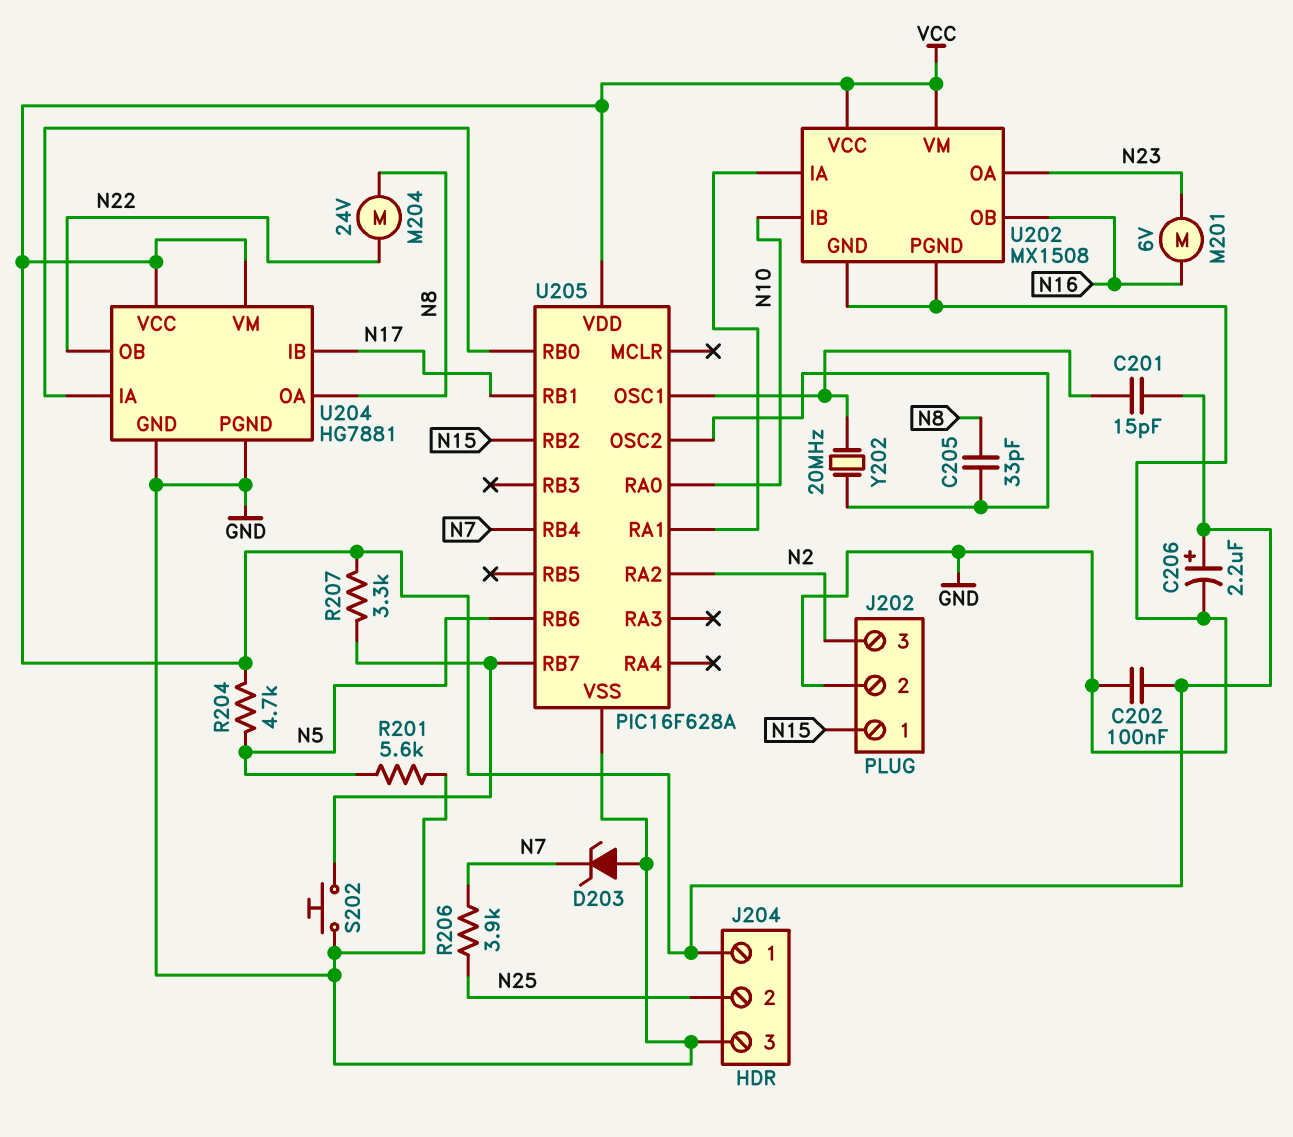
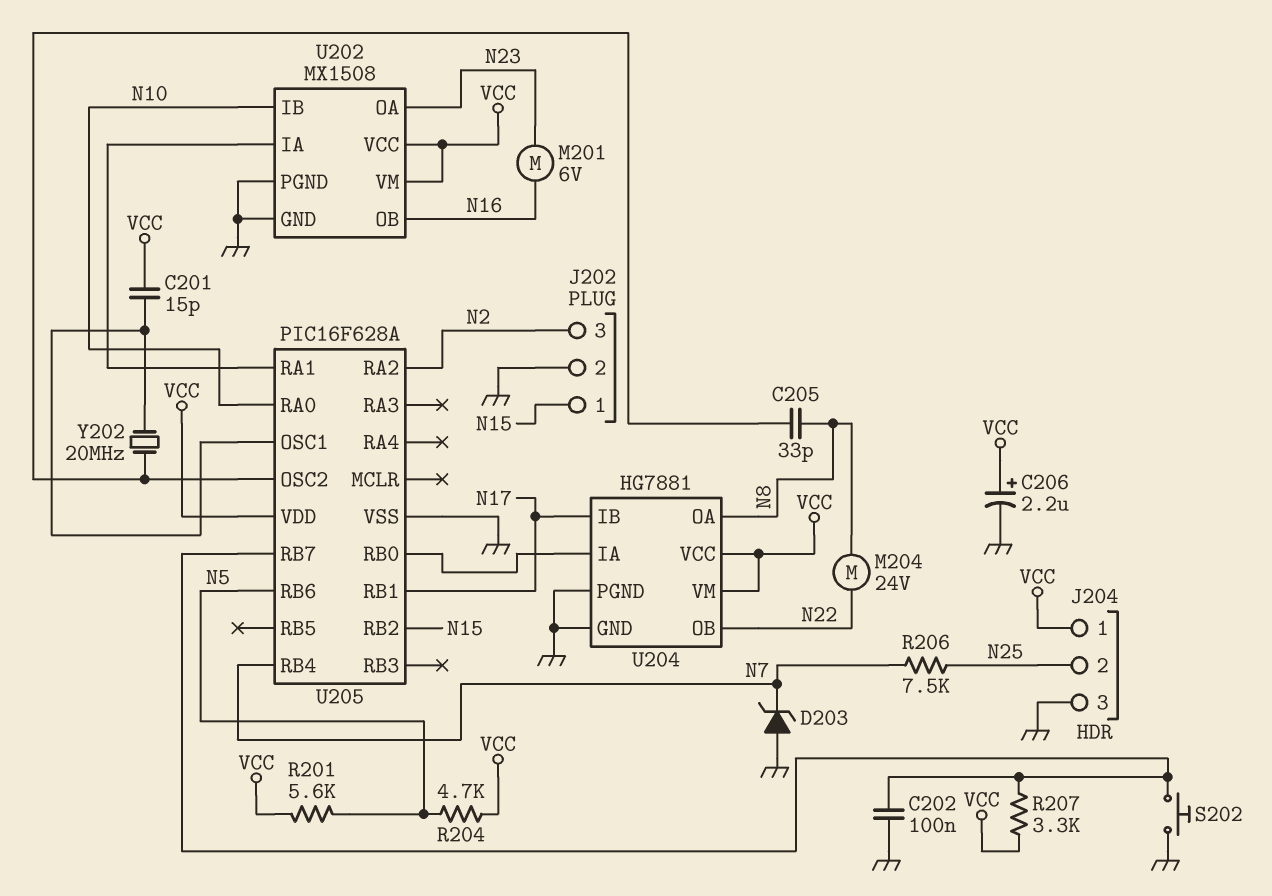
C202: 100nF (GND, VCC) -> 100nF (GND, U205/RB7)
R201: 5.6k (GND, N5) -> 5.6k (N5, VCC)
R206: 3.9k (N7, N25) -> 7.5k (N7, N25)

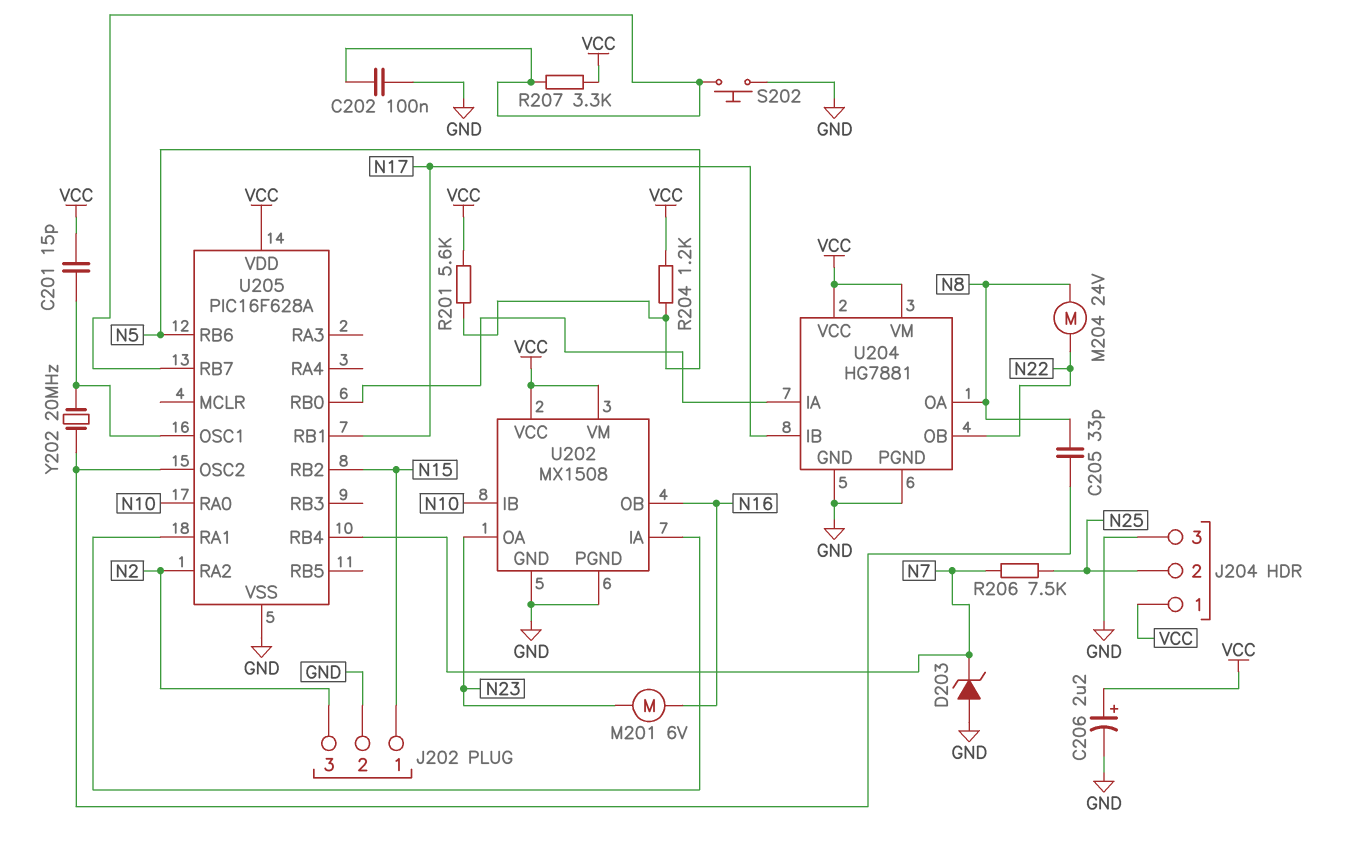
R204: 4.7k (N5, VCC) -> 1.2k (N5, VCC)

